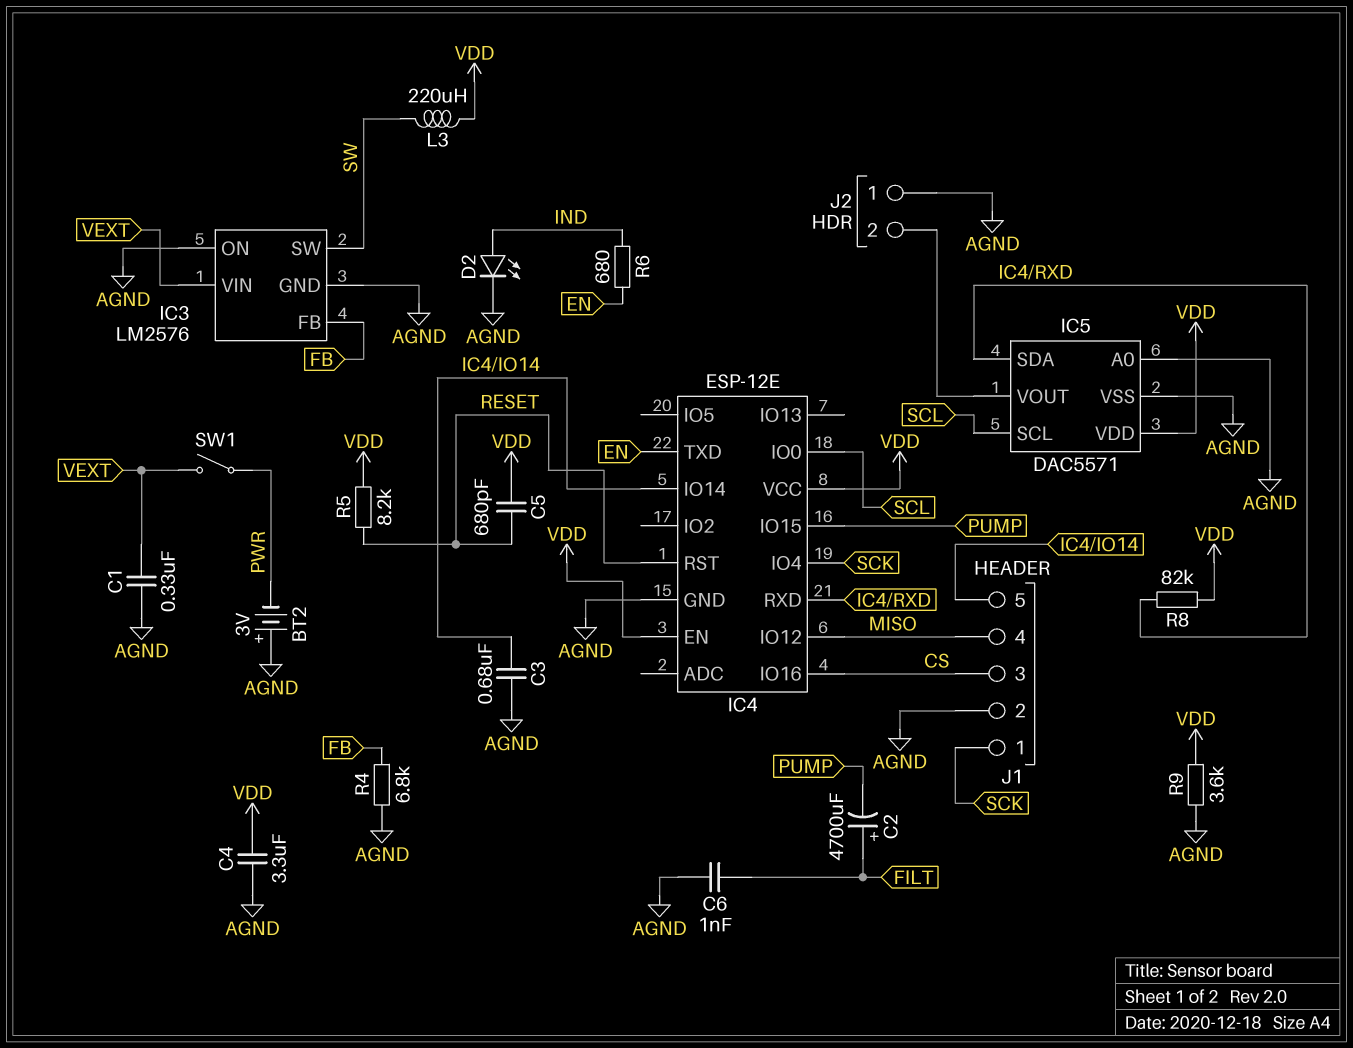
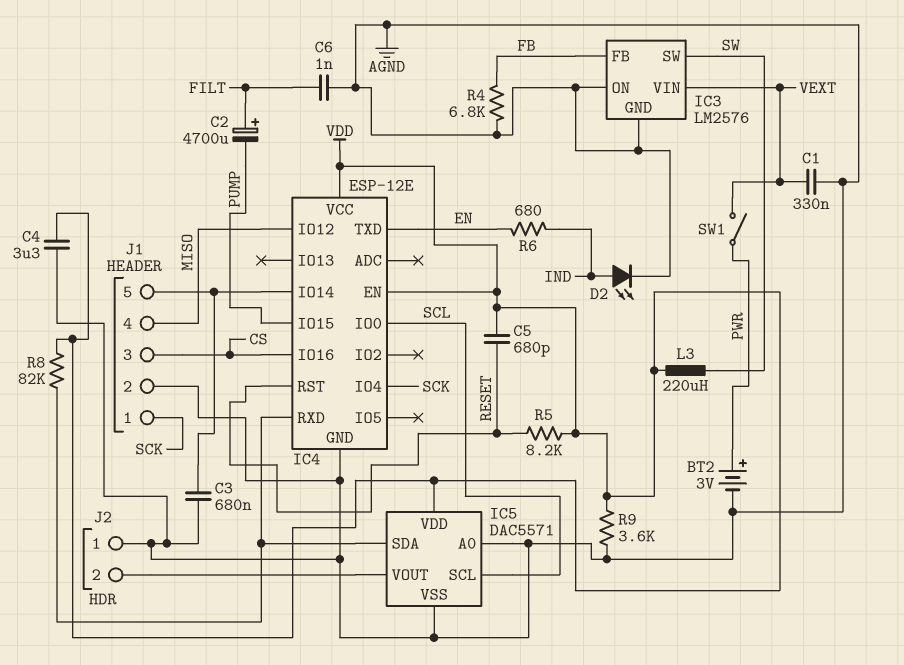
BT2: 3V (plus AGND, minus PWR) -> 3V (plus PWR, minus AGND)

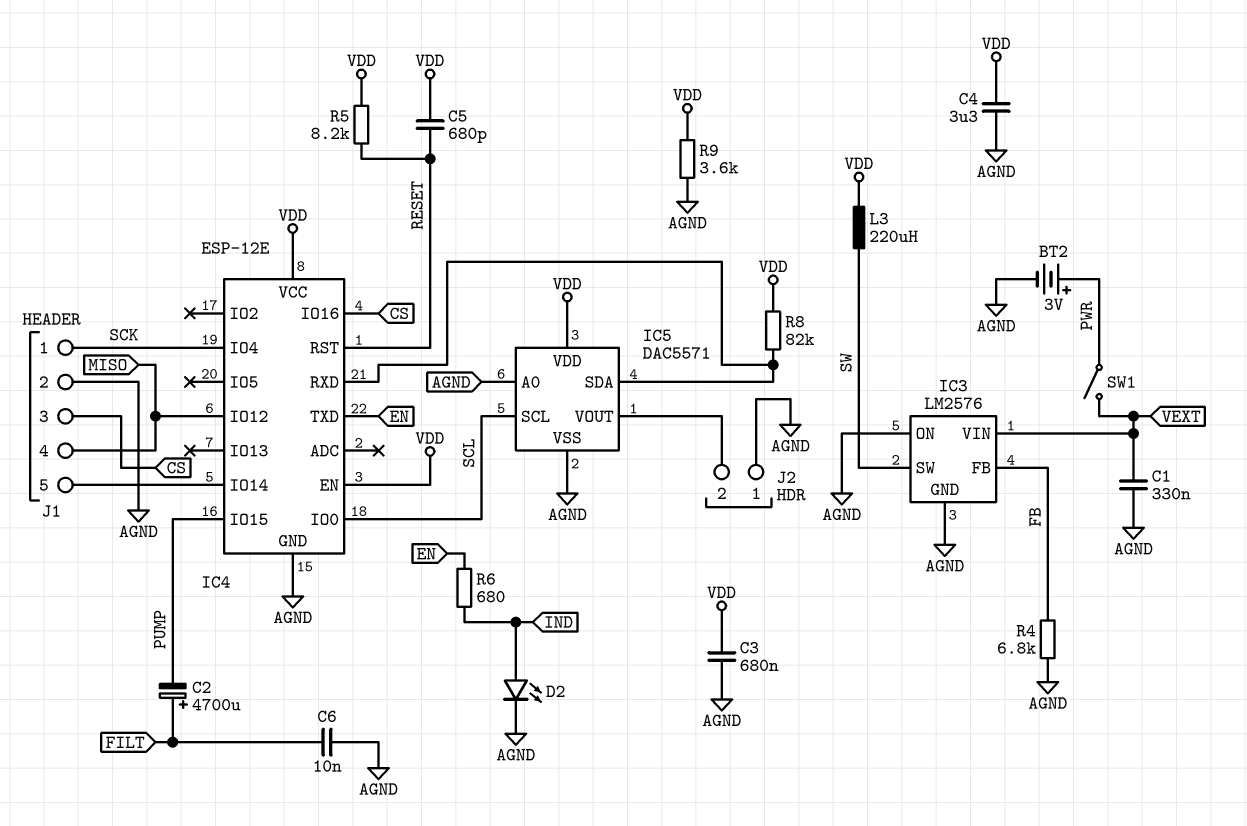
C3: 680nF (AGND, IC4/IO14) -> 680nF (AGND, VDD)
C6: 1nF (AGND, FILT) -> 10nF (AGND, FILT)

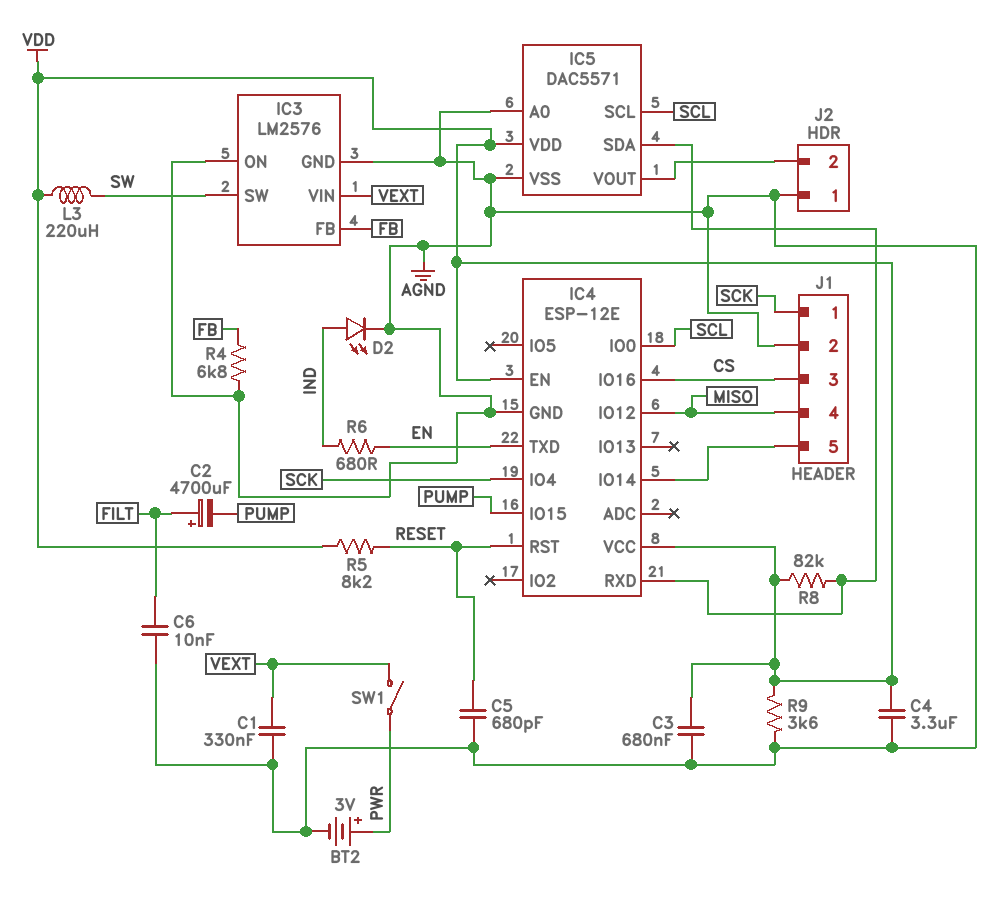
C5: 680pF (RESET, VDD) -> 680pF (AGND, RESET)

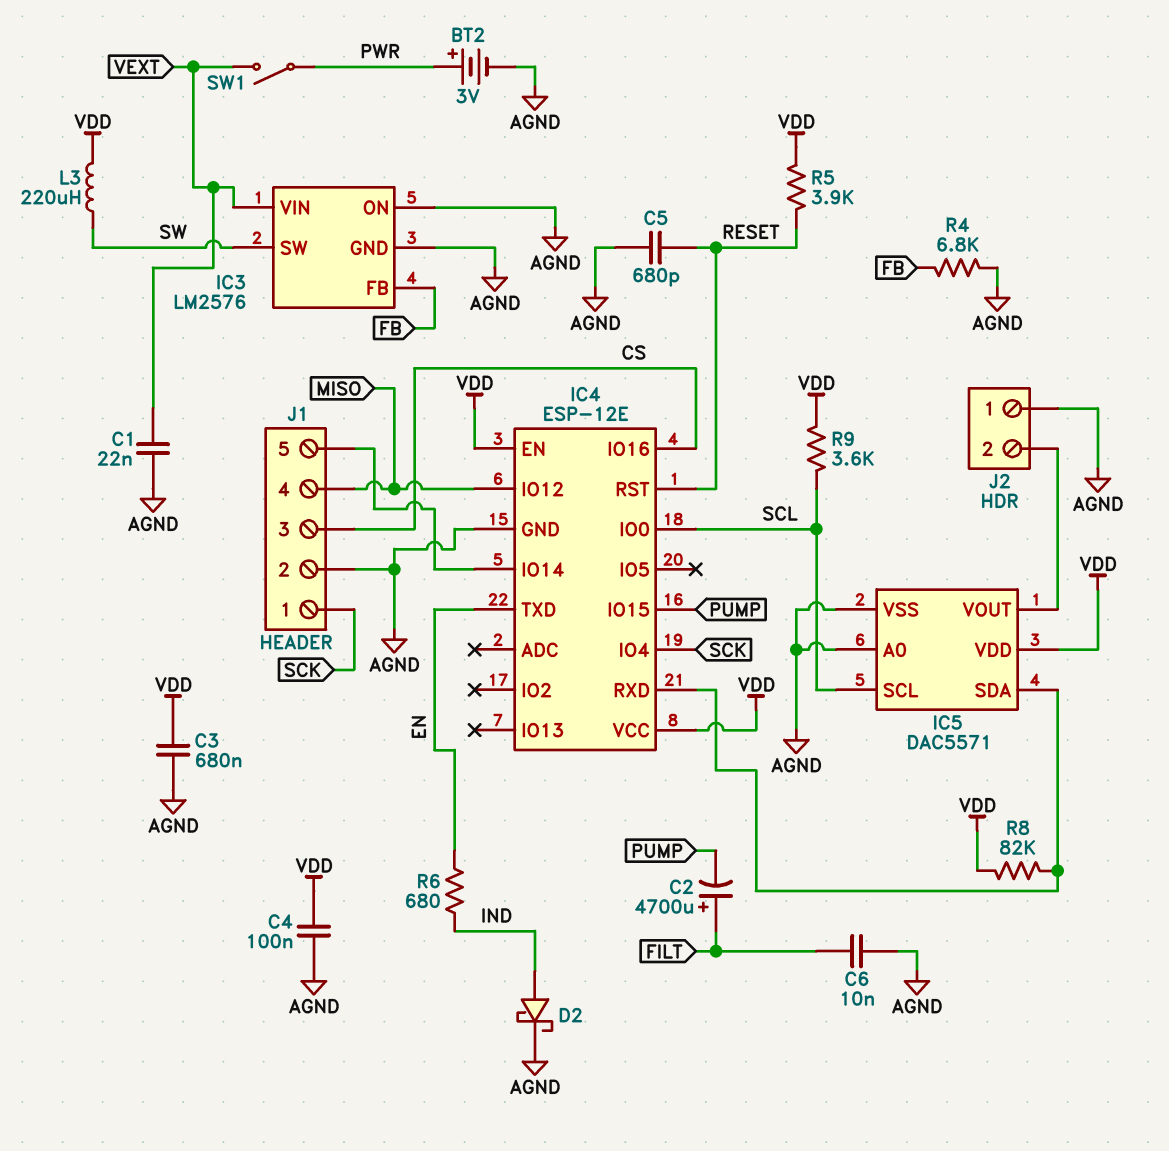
C1: 330nF (AGND, VEXT) -> 22nF (AGND, VEXT)
C4: 3.3uF (AGND, VDD) -> 100nF (AGND, VDD)
D2: LED (A IND, K AGND) -> schottky (A IND, K AGND)
R5: 8.2k (RESET, VDD) -> 3.9k (RESET, VDD)
R9: 3.6k (AGND, VDD) -> 3.6k (SCL, VDD)

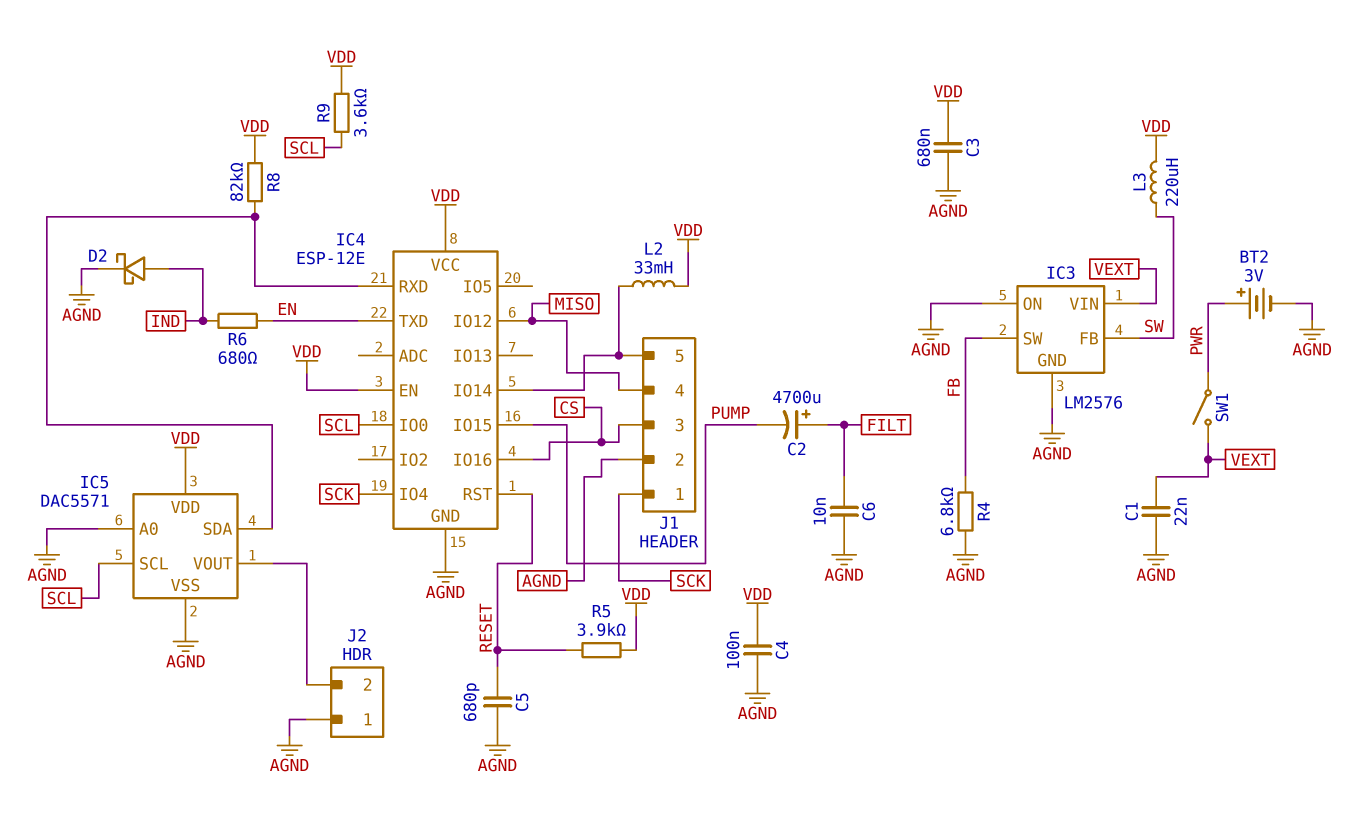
IC3 pin FB: FB -> SW
IC3 pin SW: SW -> FB
L2: none -> 33mH (IC4/IO14, VDD)

